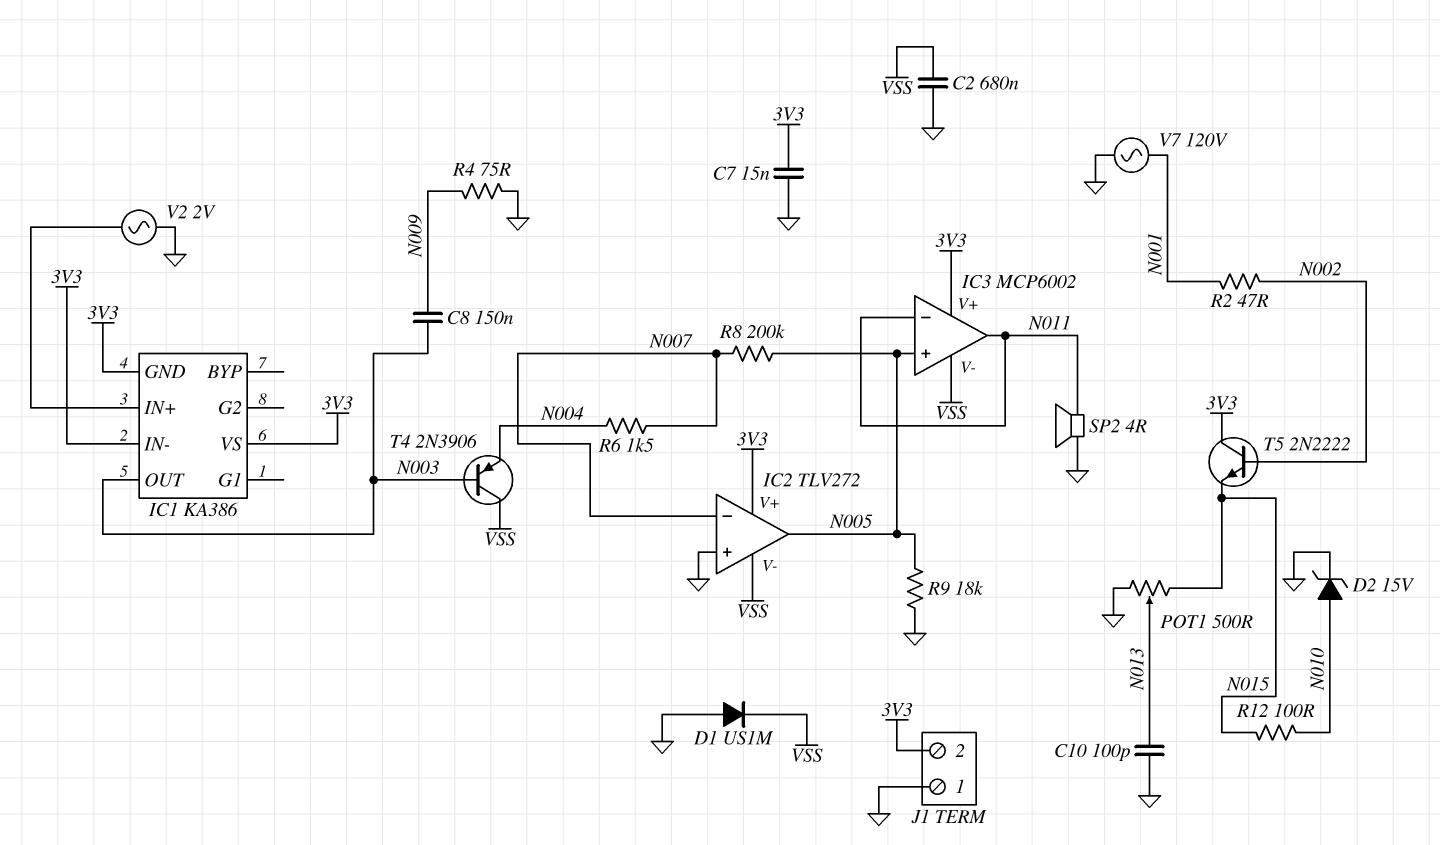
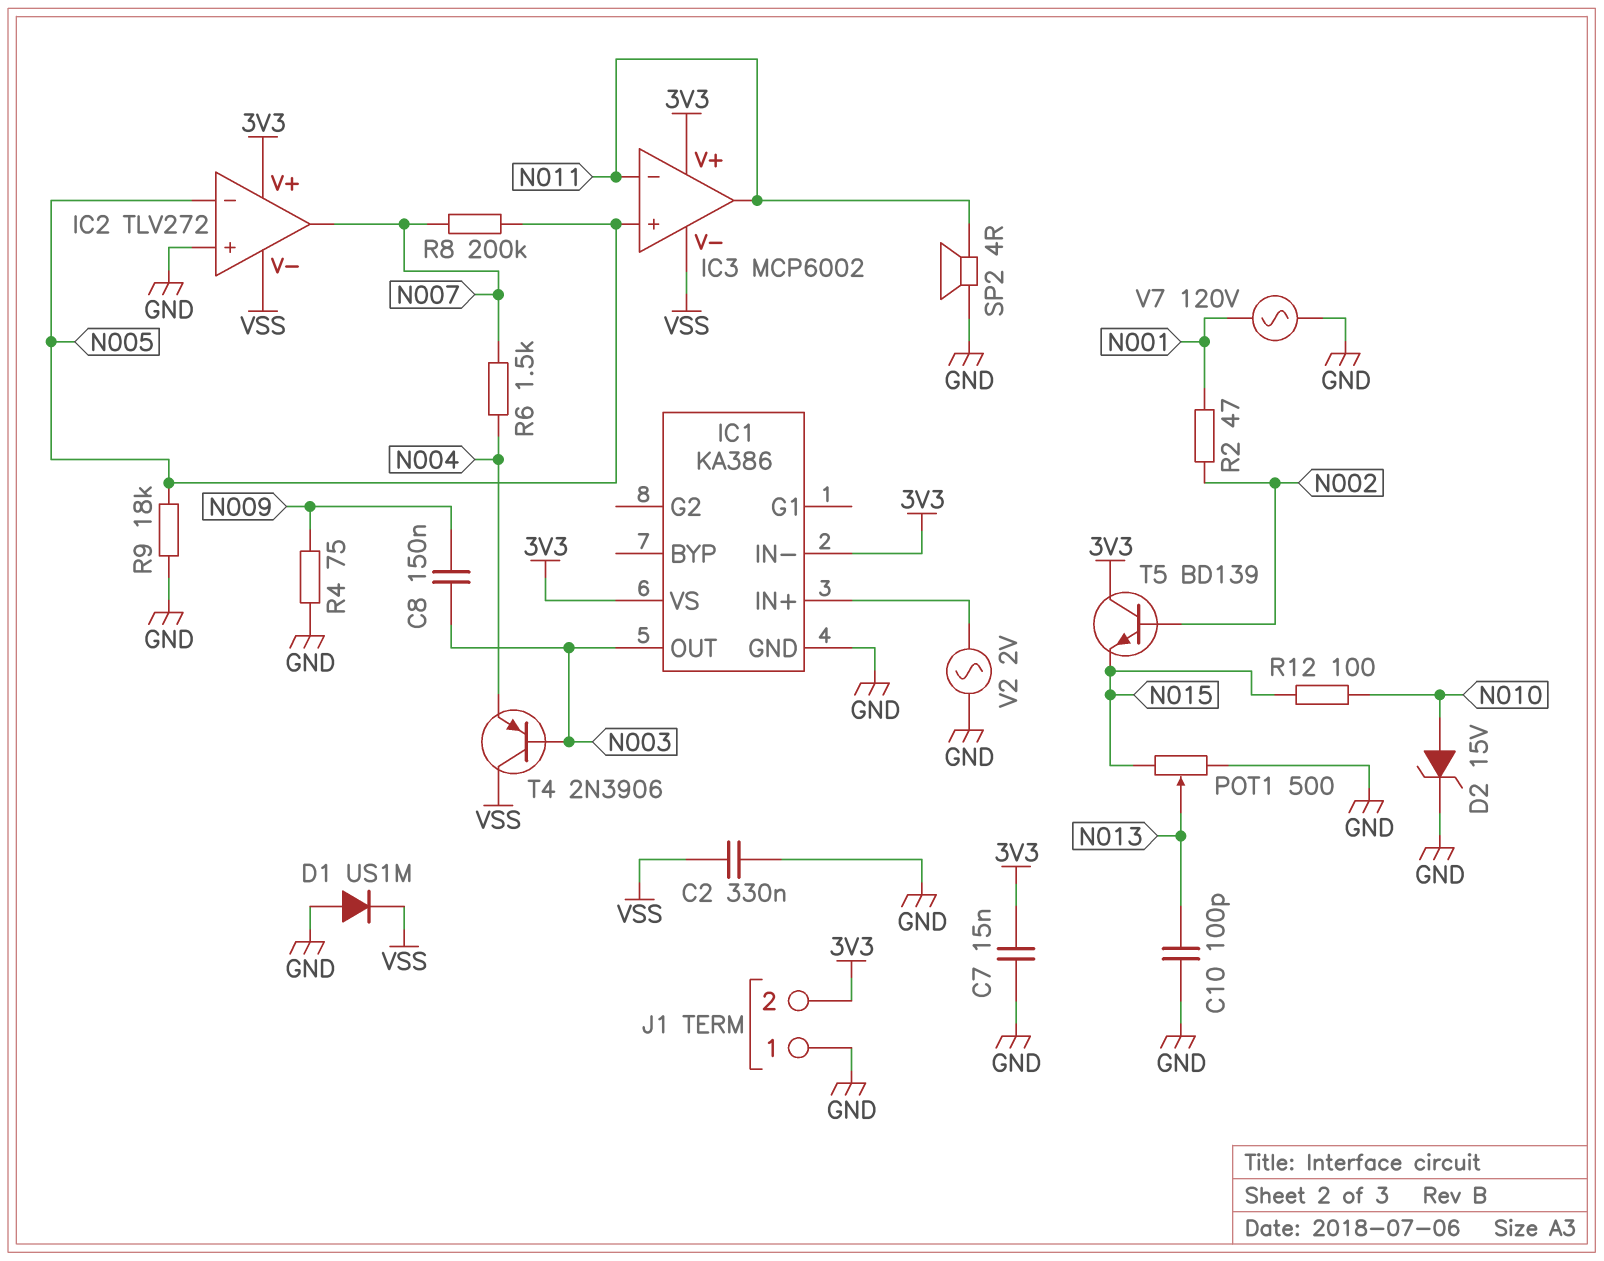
C2: 680nF (GND, VSS) -> 330nF (GND, VSS)
IC1 pin GND: 3V3 -> GND
IC2 pin in-: N007 -> N005
IC2 pin out: N005 -> N007
T5: NPN 2N2222 (B N002, C 3V3, E N015) -> NPN BD139 (B N002, C 3V3, E N015)

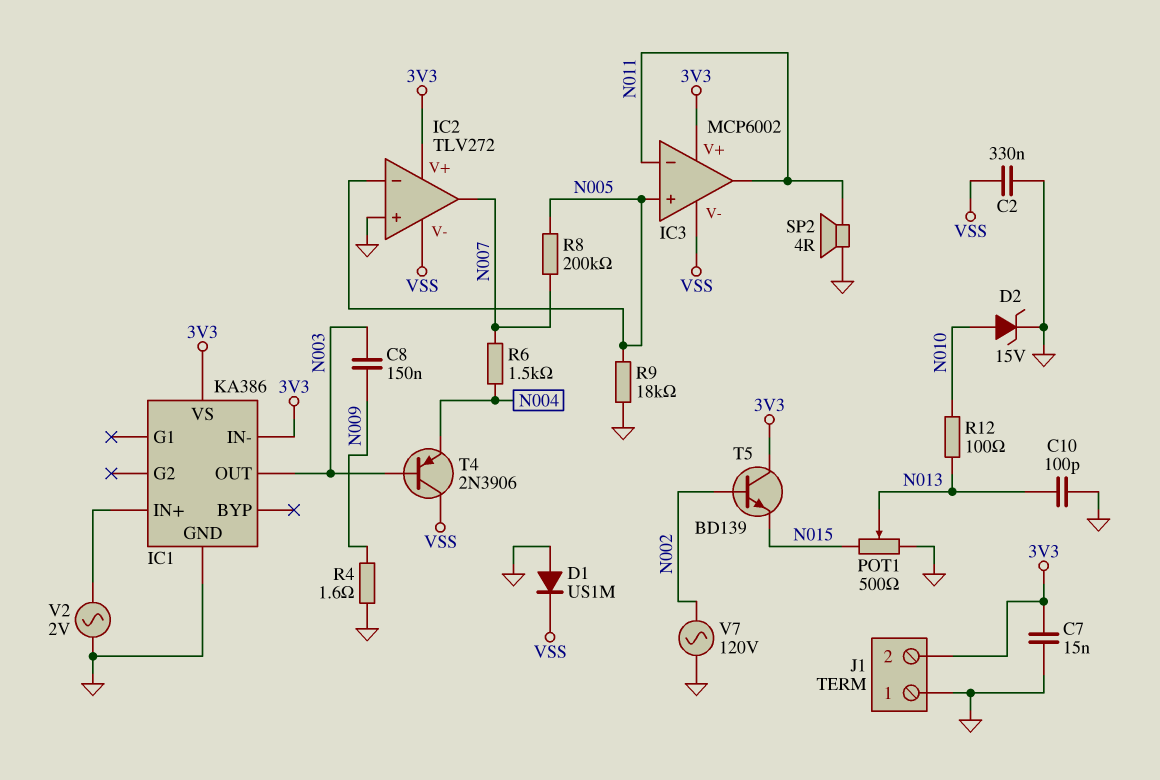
R2: 47 (N001, N002) -> none
R4: 75 (GND, N009) -> 1.6 (GND, N009)
R12: 100 (N010, N015) -> 100 (N010, N013)
V7: AC 120V (GND, N001) -> AC 120V (GND, N002)

